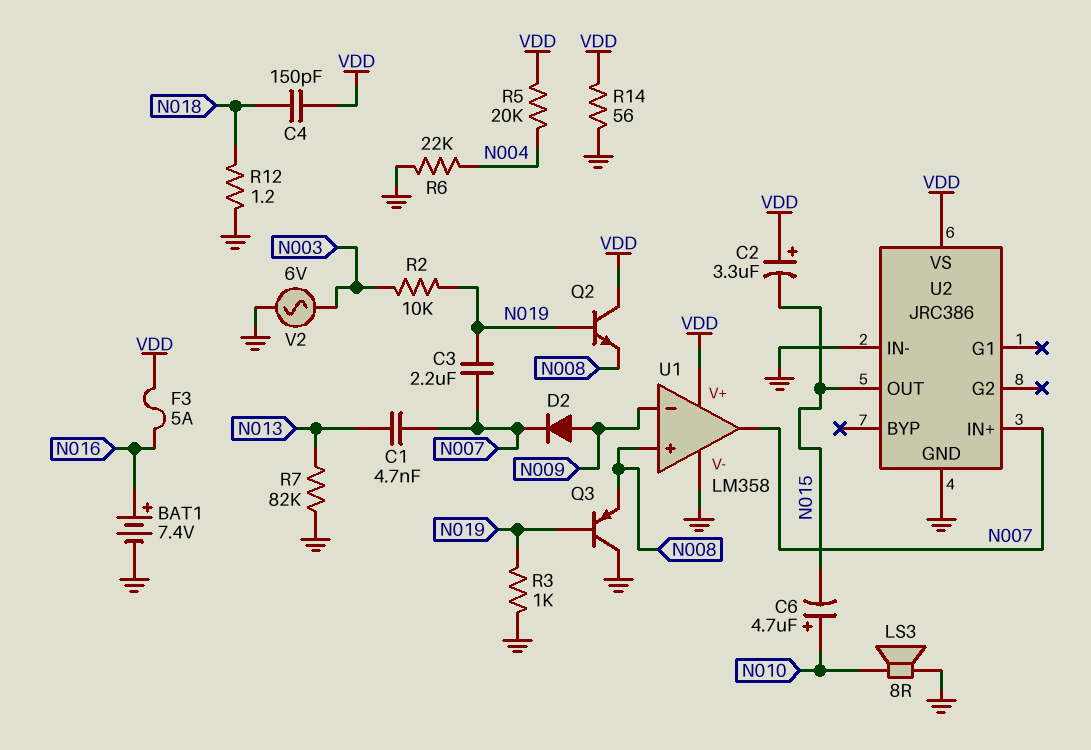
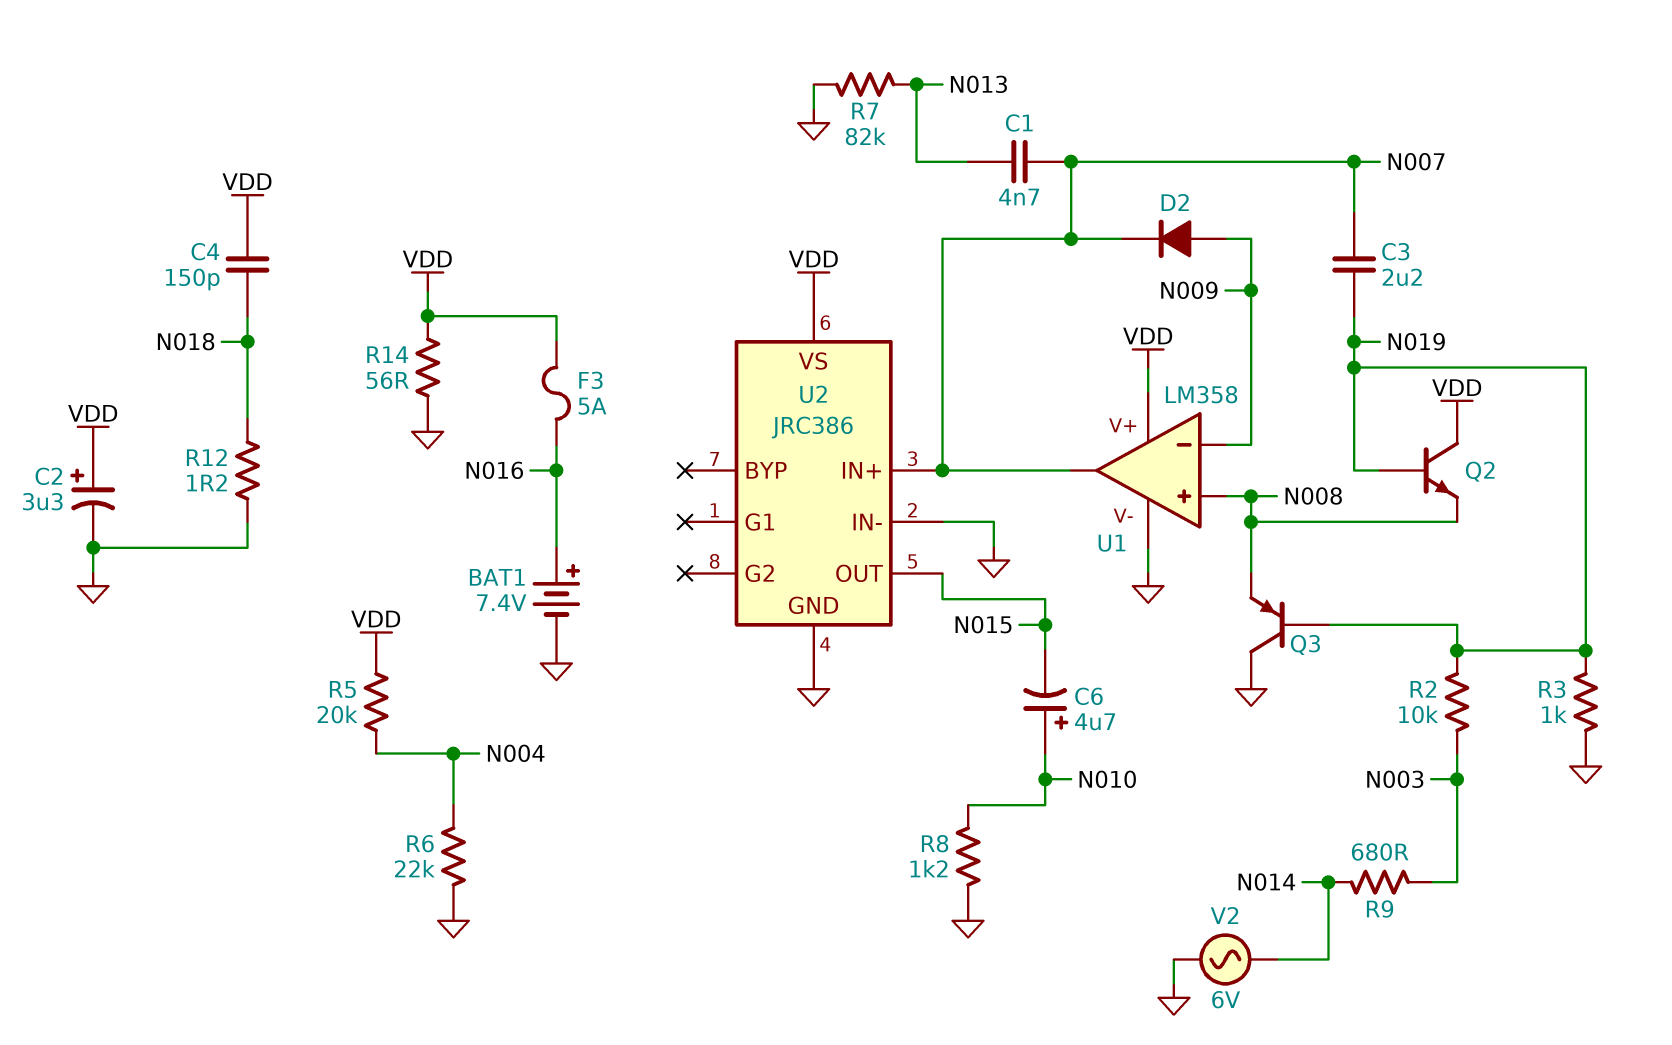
C2: 3.3uF (plus VDD, minus N015) -> 3.3uF (plus VDD, minus GND)
LS3: speaker 8R (GND, N010) -> none
R8: none -> 1.2k (GND, N010)
R9: none -> 680 (N003, N014)
V2: AC 6V (GND, N003) -> AC 6V (GND, N014)

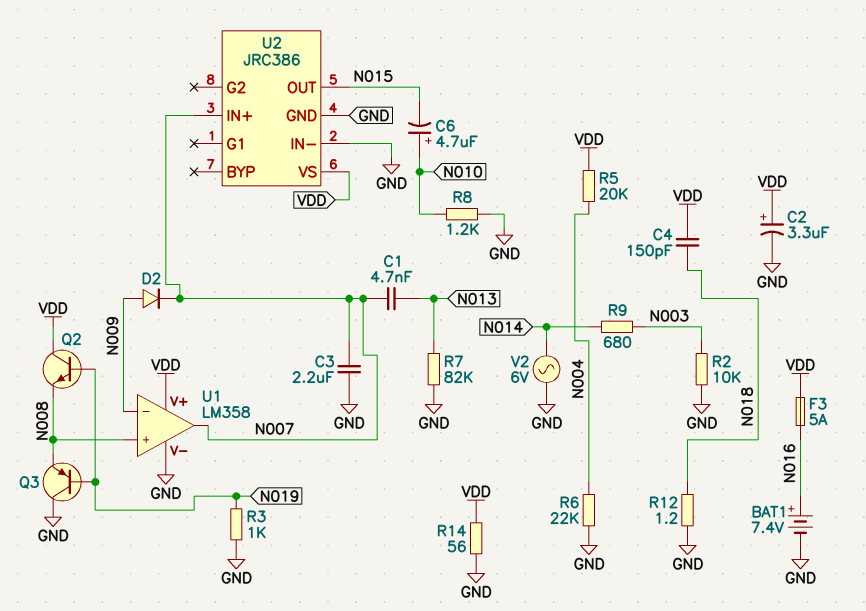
C3: 2.2uF (N007, N019) -> 2.2uF (GND, N007)
R2: 10k (N003, N019) -> 10k (GND, N003)

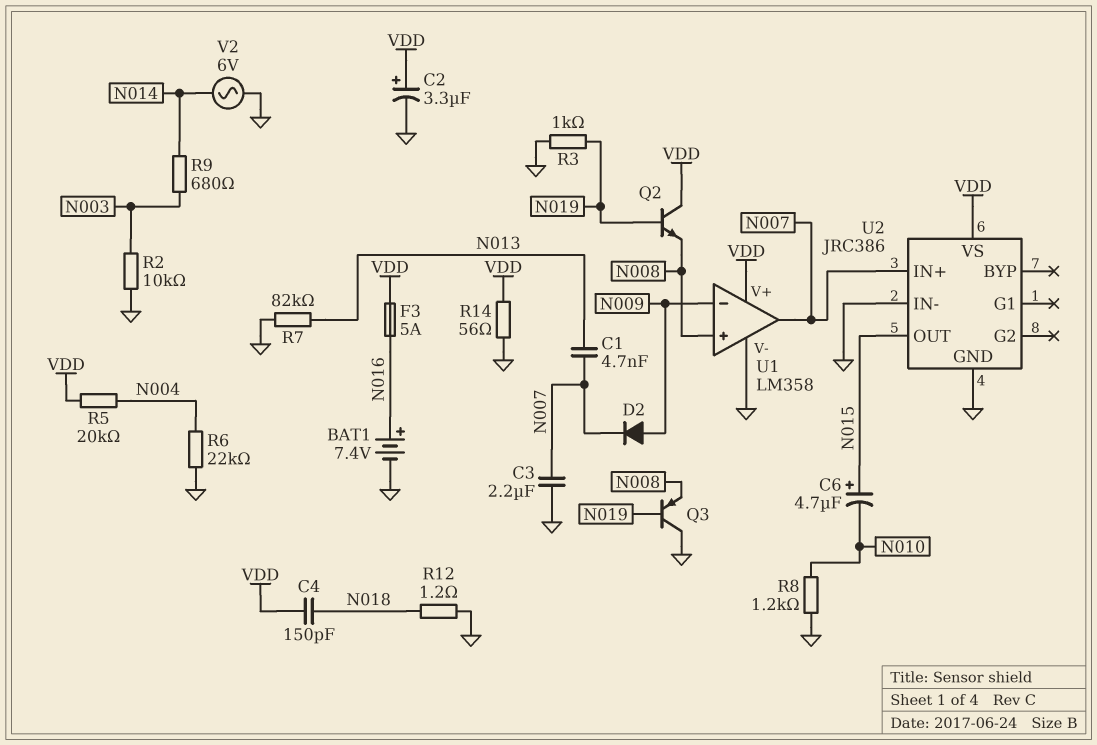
C6: 4.7uF (plus N010, minus N015) -> 4.7uF (plus N015, minus N010)

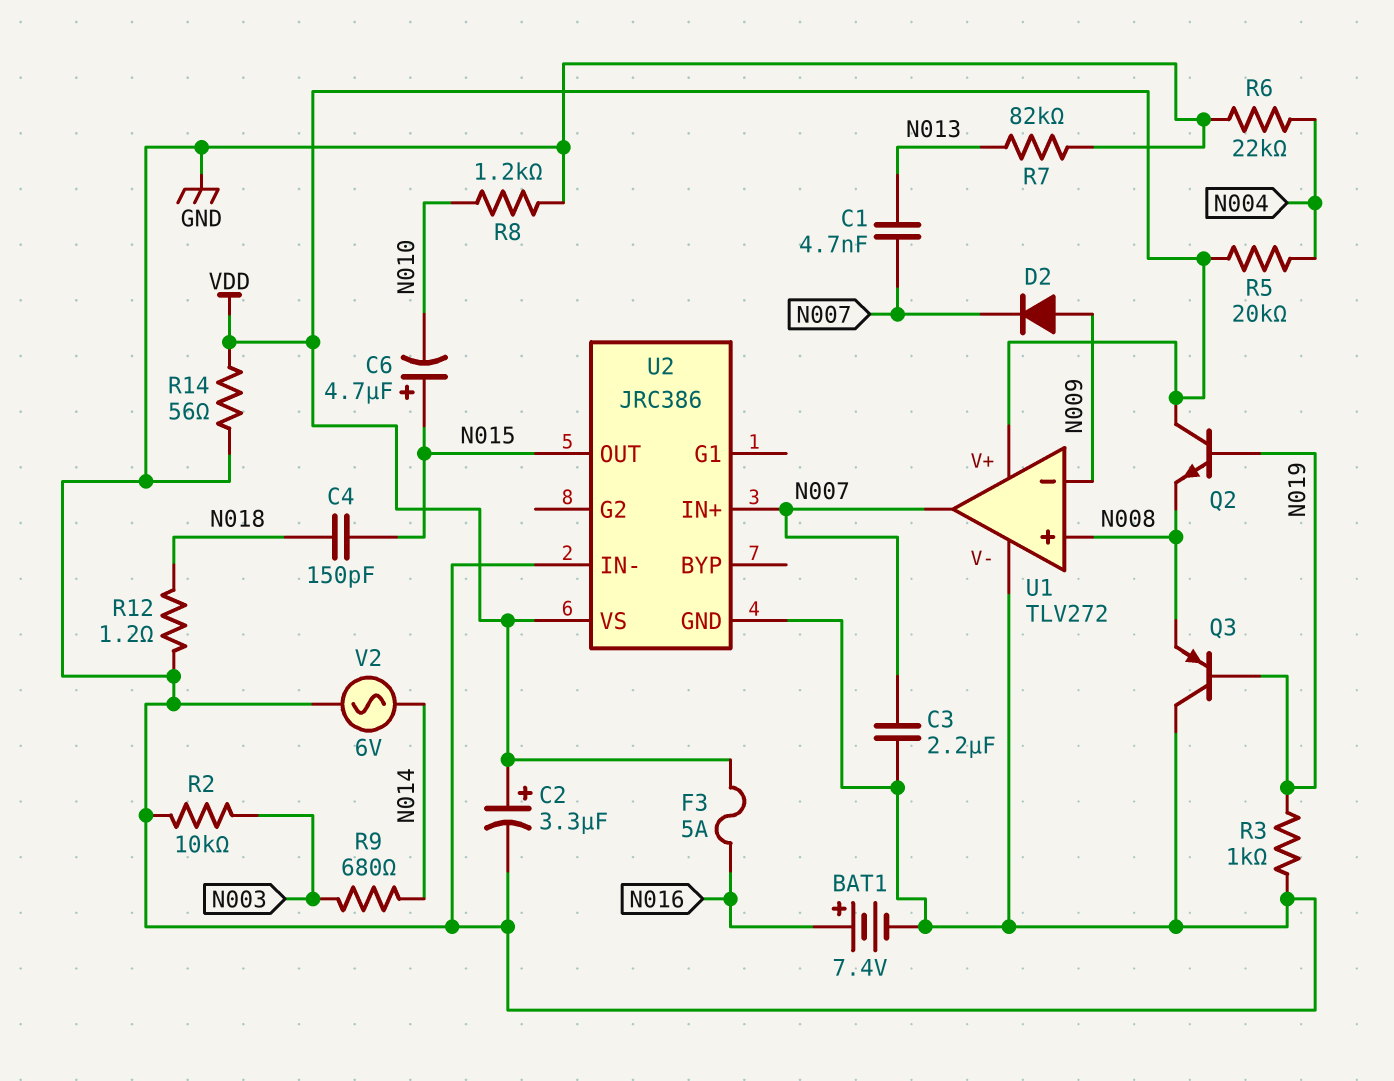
C4: 150pF (N018, VDD) -> 150pF (N015, N018)
U1: LM358 -> TLV272

